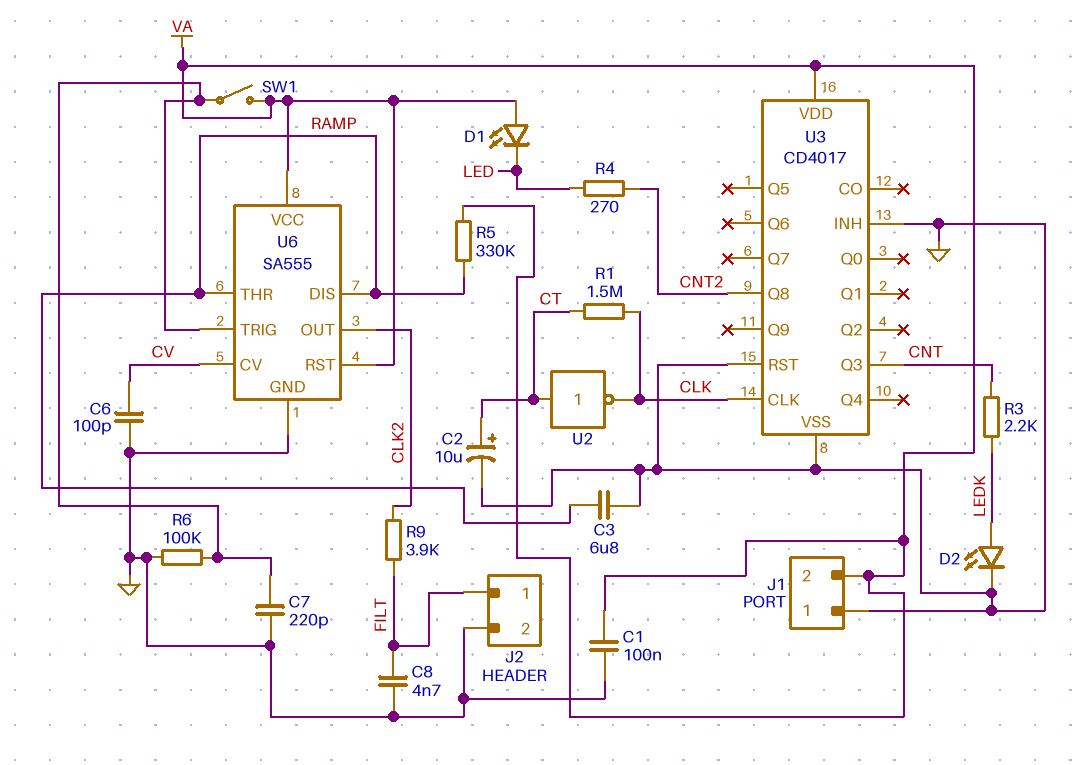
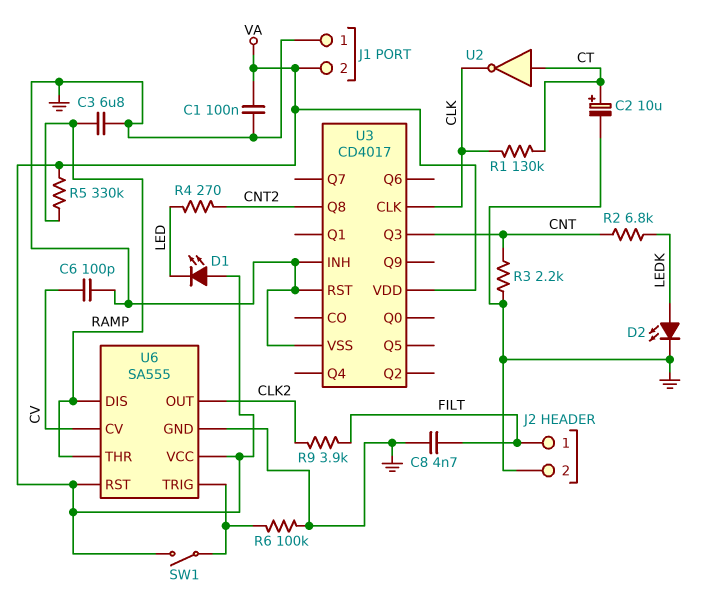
C7: 220pF (GND, U6/TRIG) -> none
R1: 1.5M (CLK, CT) -> 130k (CLK, CT)
R2: none -> 6.8k (CNT, LEDK)
R3: 2.2k (CNT, LEDK) -> 2.2k (CNT, GND)

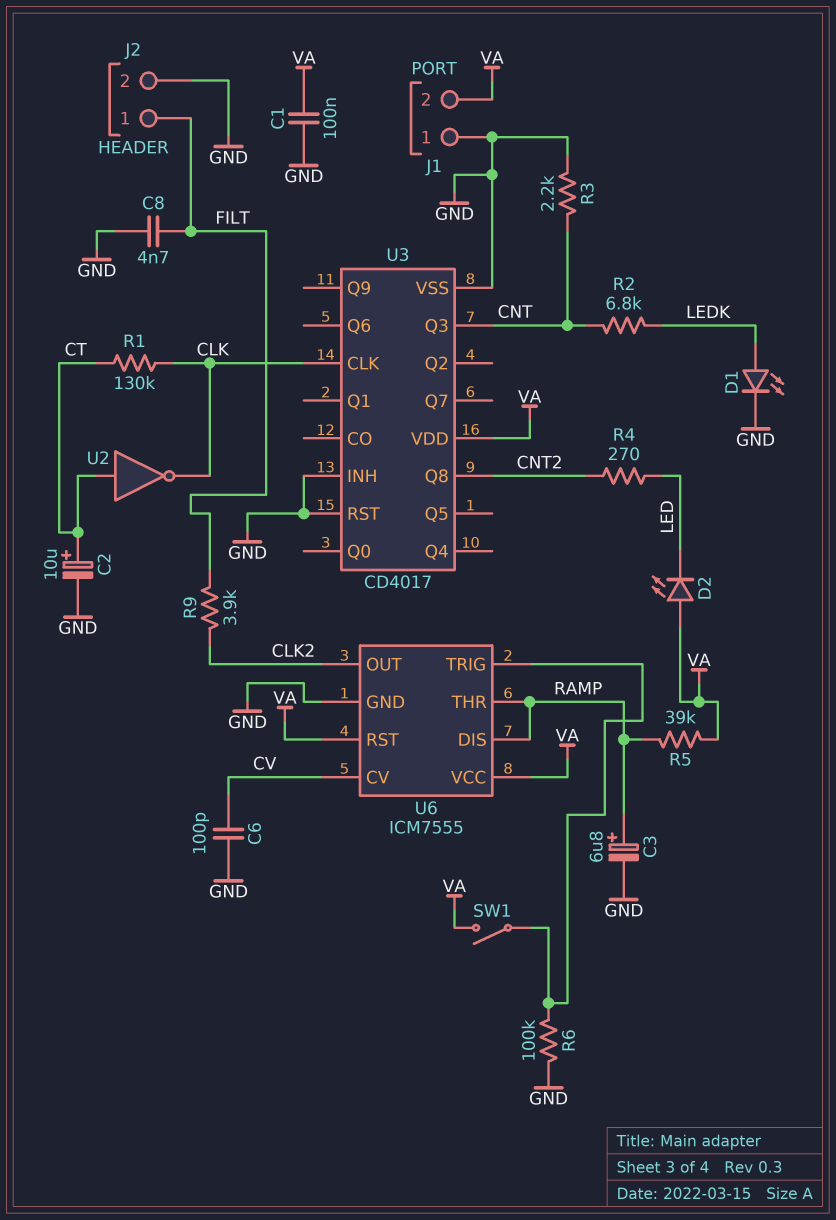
C3: 6.8uF (GND, RAMP) -> 6.8uF (plus RAMP, minus GND)
D1: LED (A VA, K LED) -> LED (A LEDK, K GND)
D2: LED (A LEDK, K GND) -> LED (A VA, K LED)
R5: 330k (RAMP, VA) -> 39k (RAMP, VA)
U6: SA555 -> ICM7555

